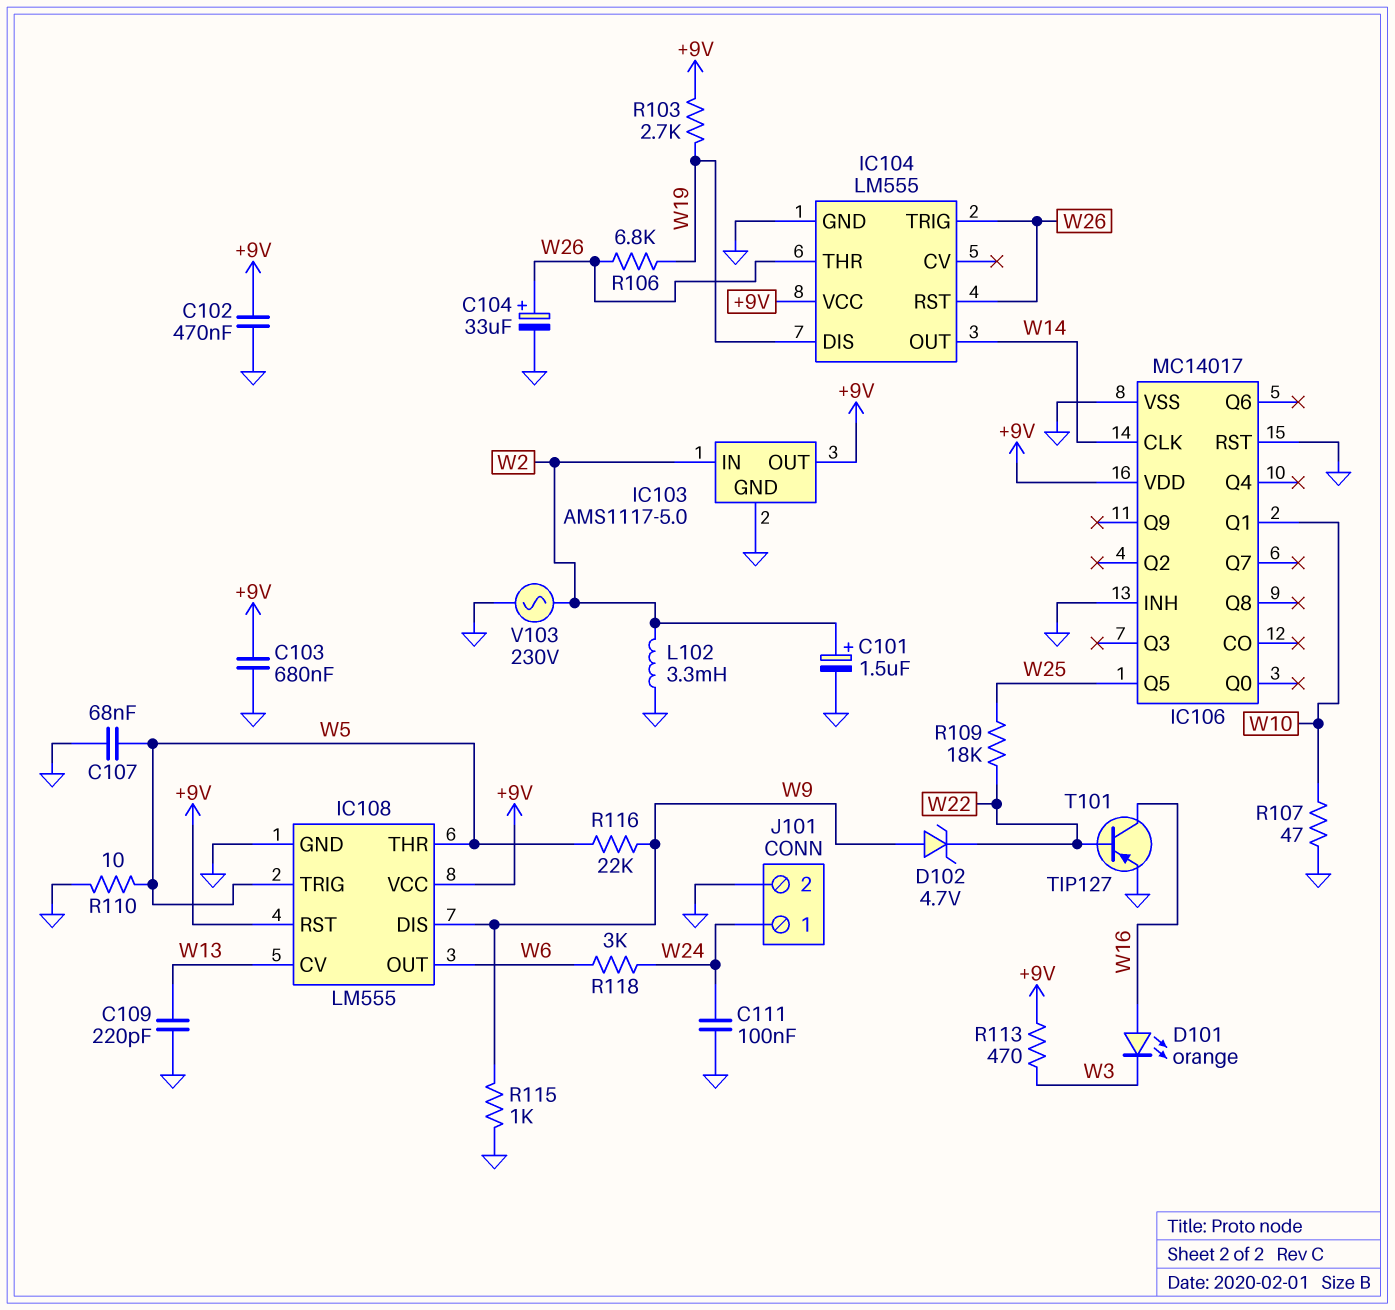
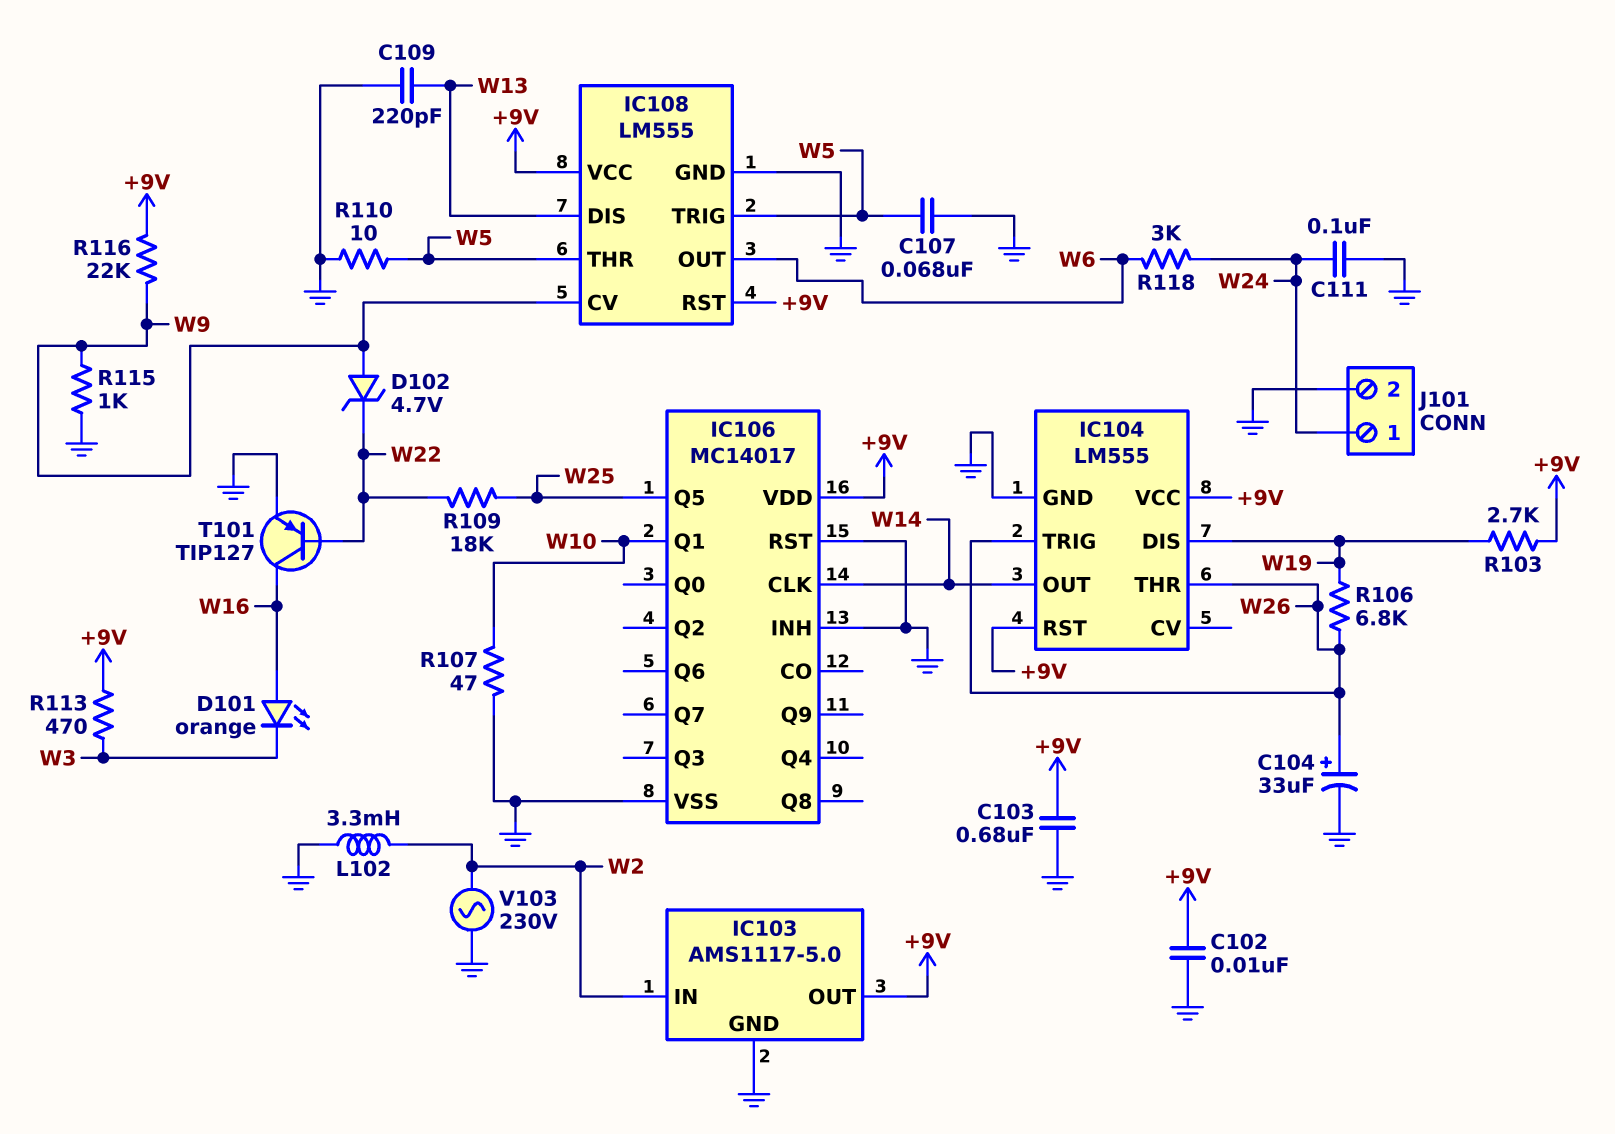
C101: 1.5uF (plus W2, minus GND) -> none
C102: 470nF (+9V, GND) -> 10nF (+9V, GND)
IC104 pin RST: W26 -> +9V
IC108 pin CV: W13 -> W9
IC108 pin DIS: W9 -> W13
R116: 22k (W5, W9) -> 22k (+9V, W9)

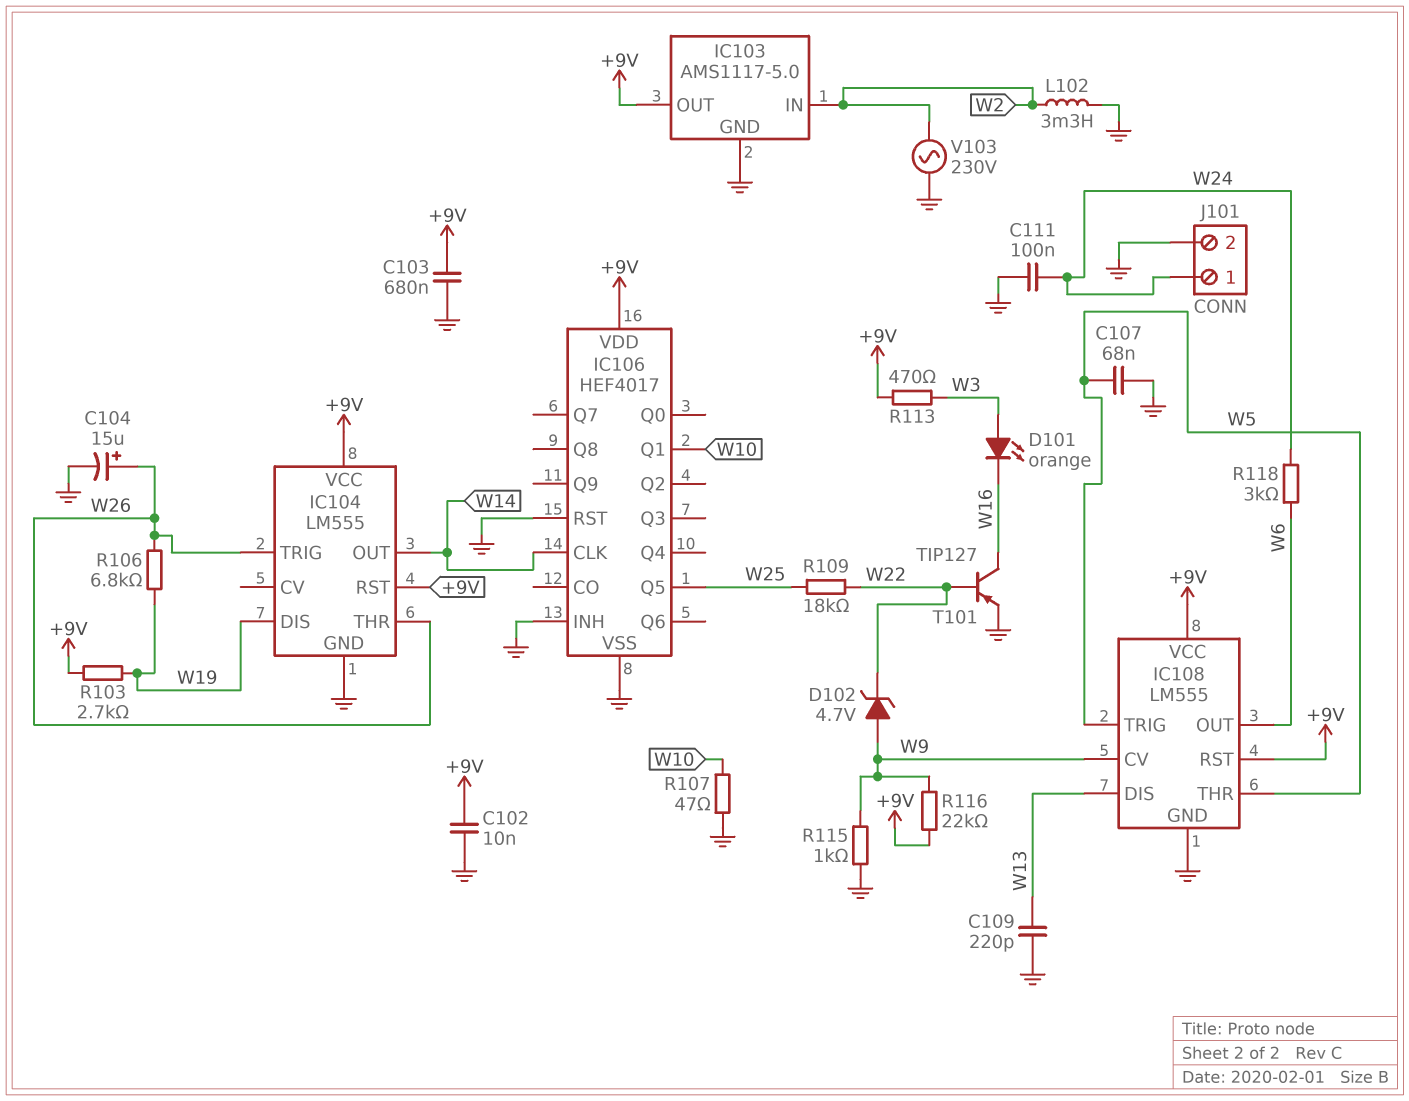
C104: 33uF (plus W26, minus GND) -> 15uF (plus W26, minus GND)
D101: LED orange (A W16, K W3) -> LED orange (A W3, K W16)
IC106: MC14017 -> HEF4017
R110: 10 (GND, W5) -> none

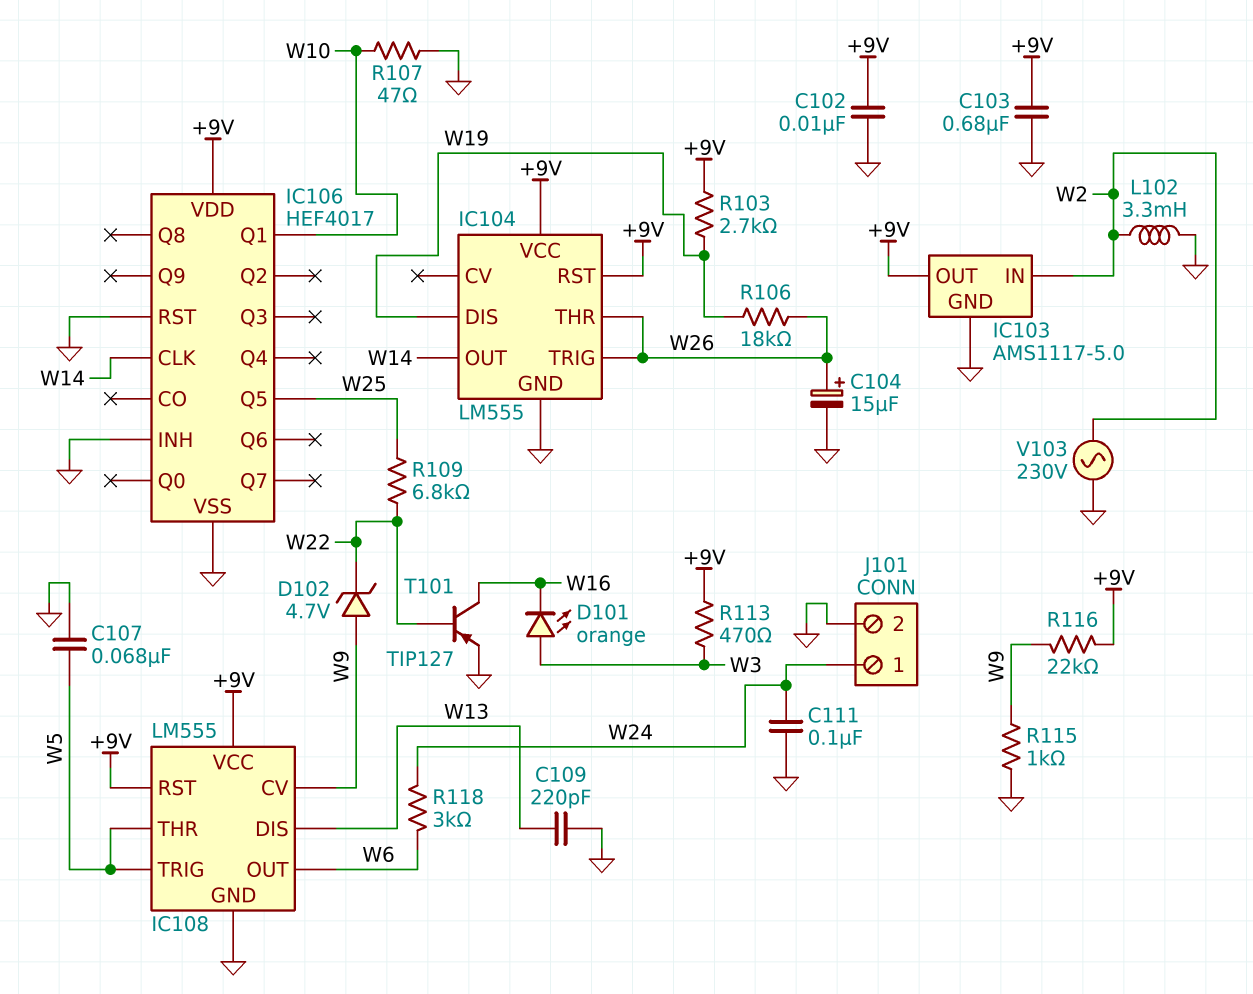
R106: 6.8k (W19, W26) -> 18k (W19, W26)
R109: 18k (W22, W25) -> 6.8k (W22, W25)

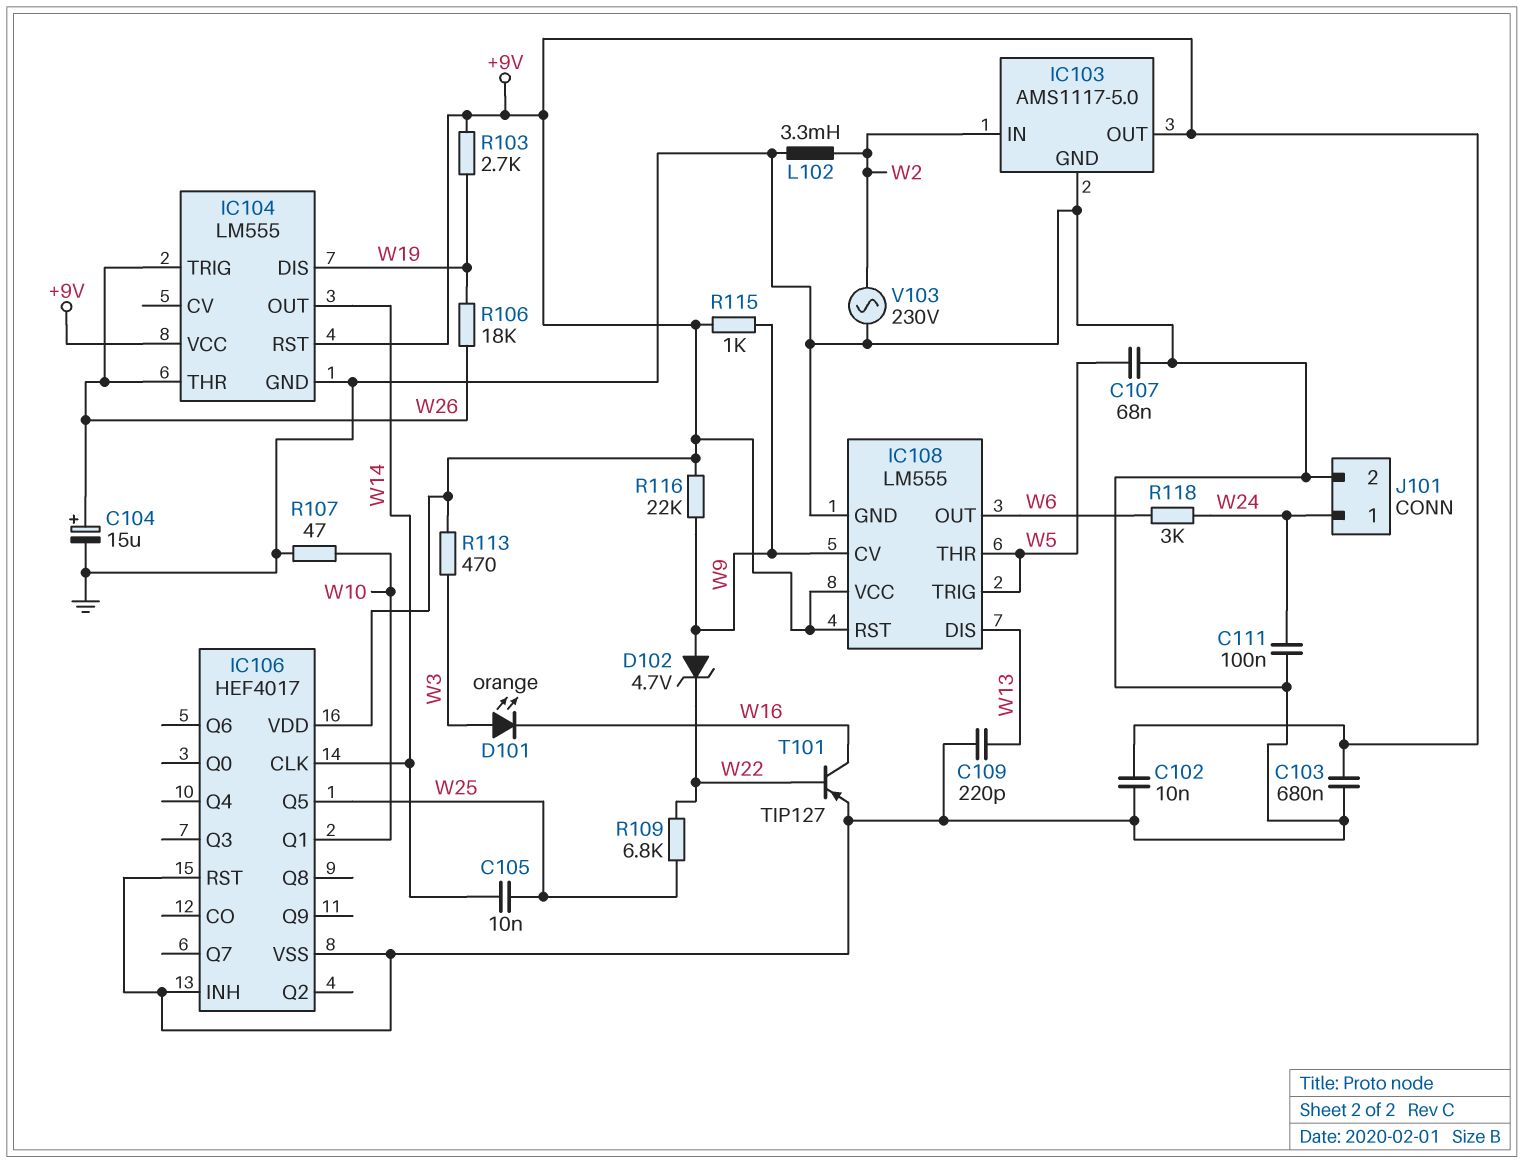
C105: none -> 10nF (W14, W25)
R115: 1k (GND, W9) -> 1k (+9V, W9)

